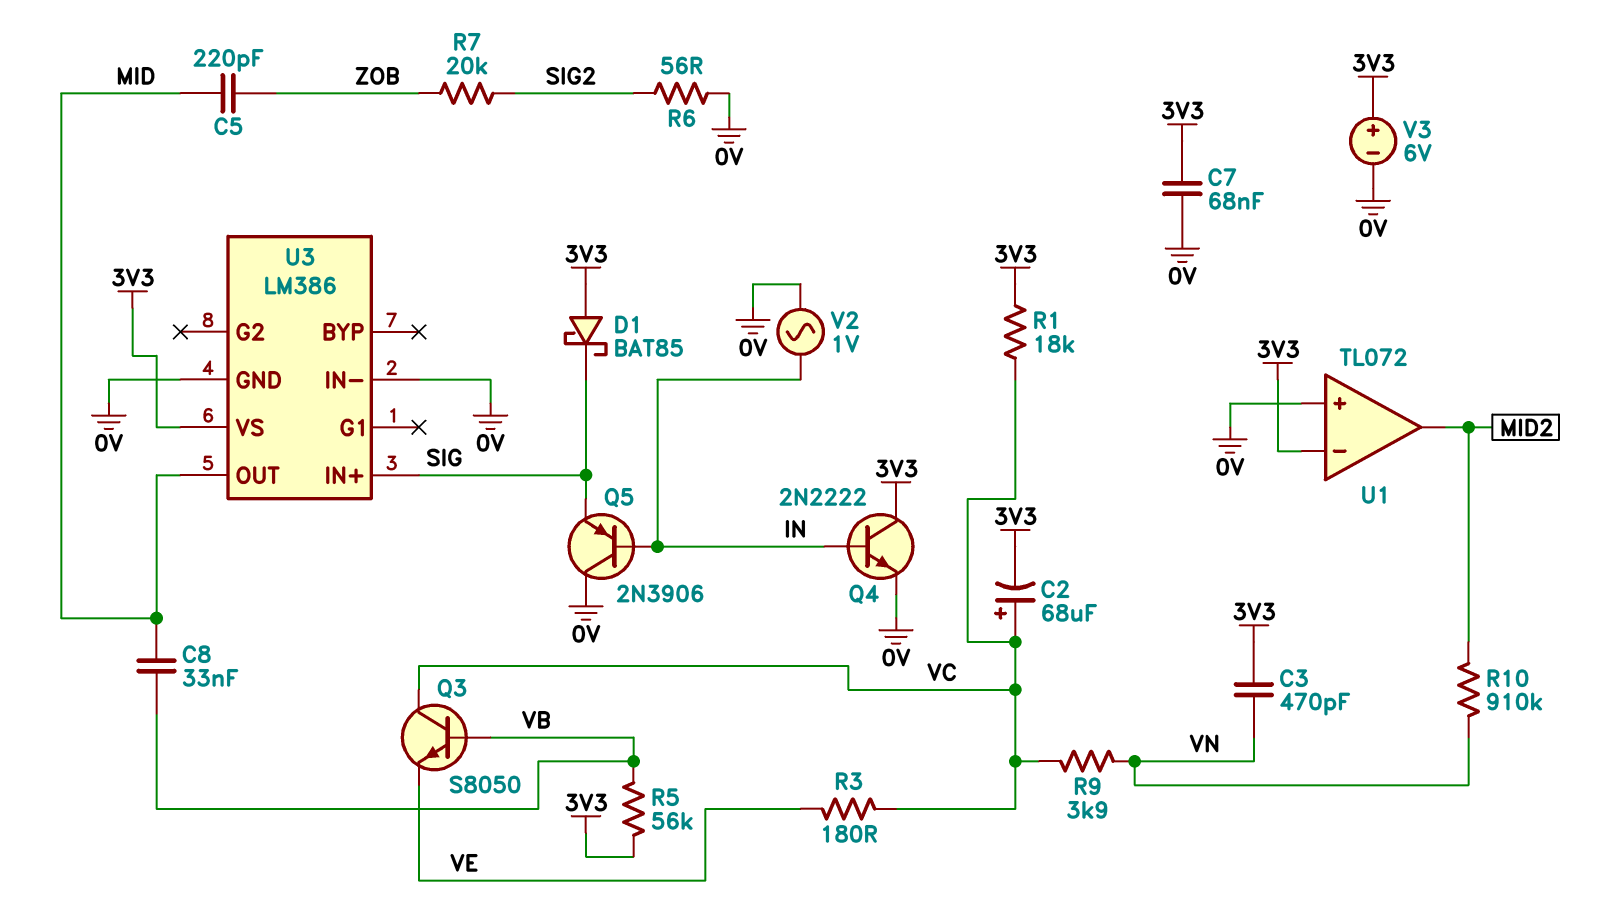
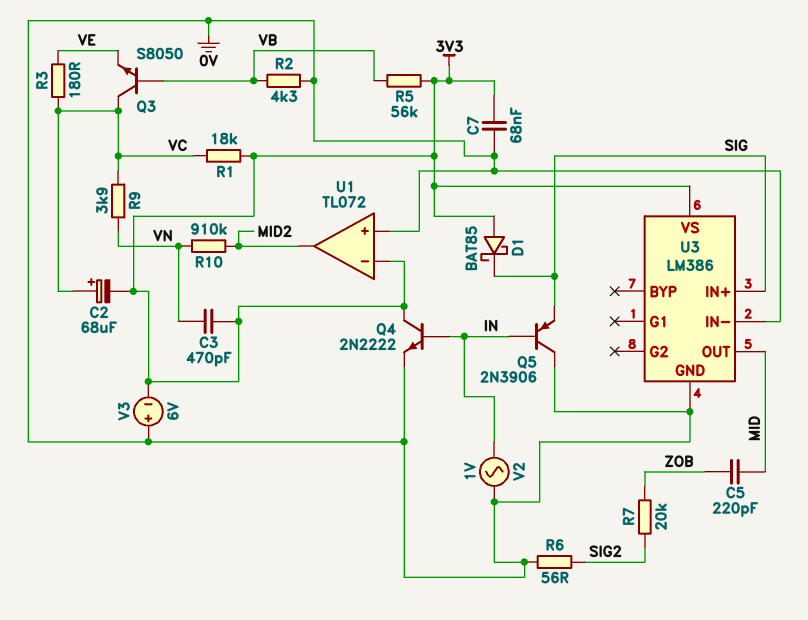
C8: 33nF (MID, VB) -> none
R2: none -> 4.3k (0V, VB)
V3: 6V (plus 3V3, minus 0V) -> 6V (plus 0V, minus 3V3)

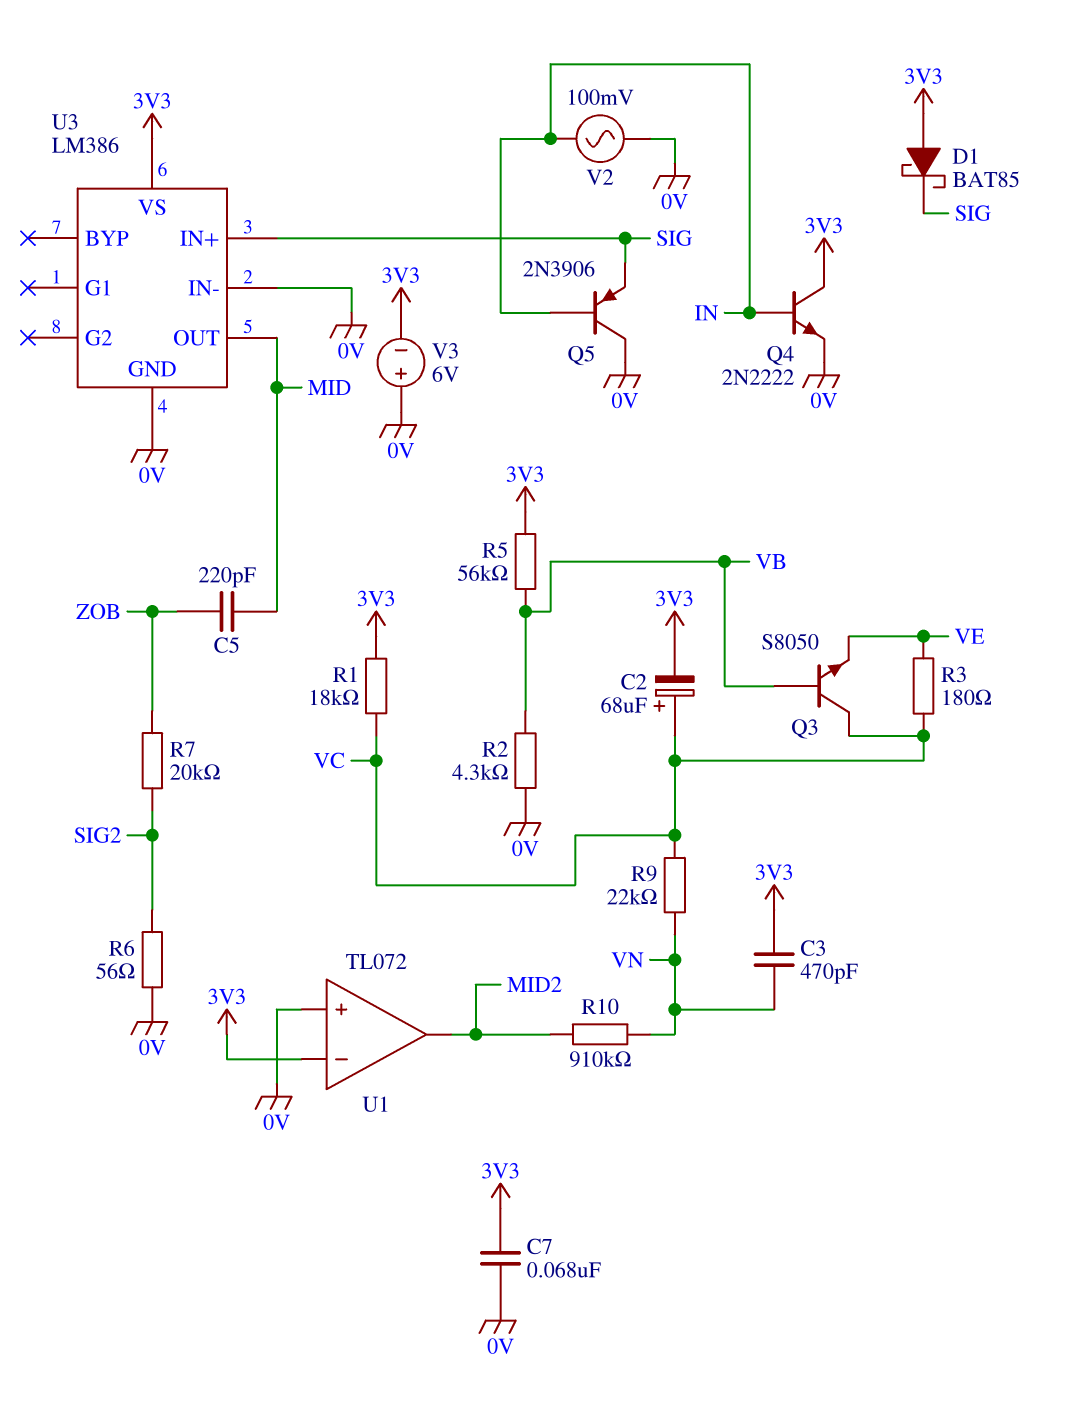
R9: 3.9k (VC, VN) -> 22k (VC, VN)
V2: AC 1V (0V, IN) -> AC 100mV (0V, IN)

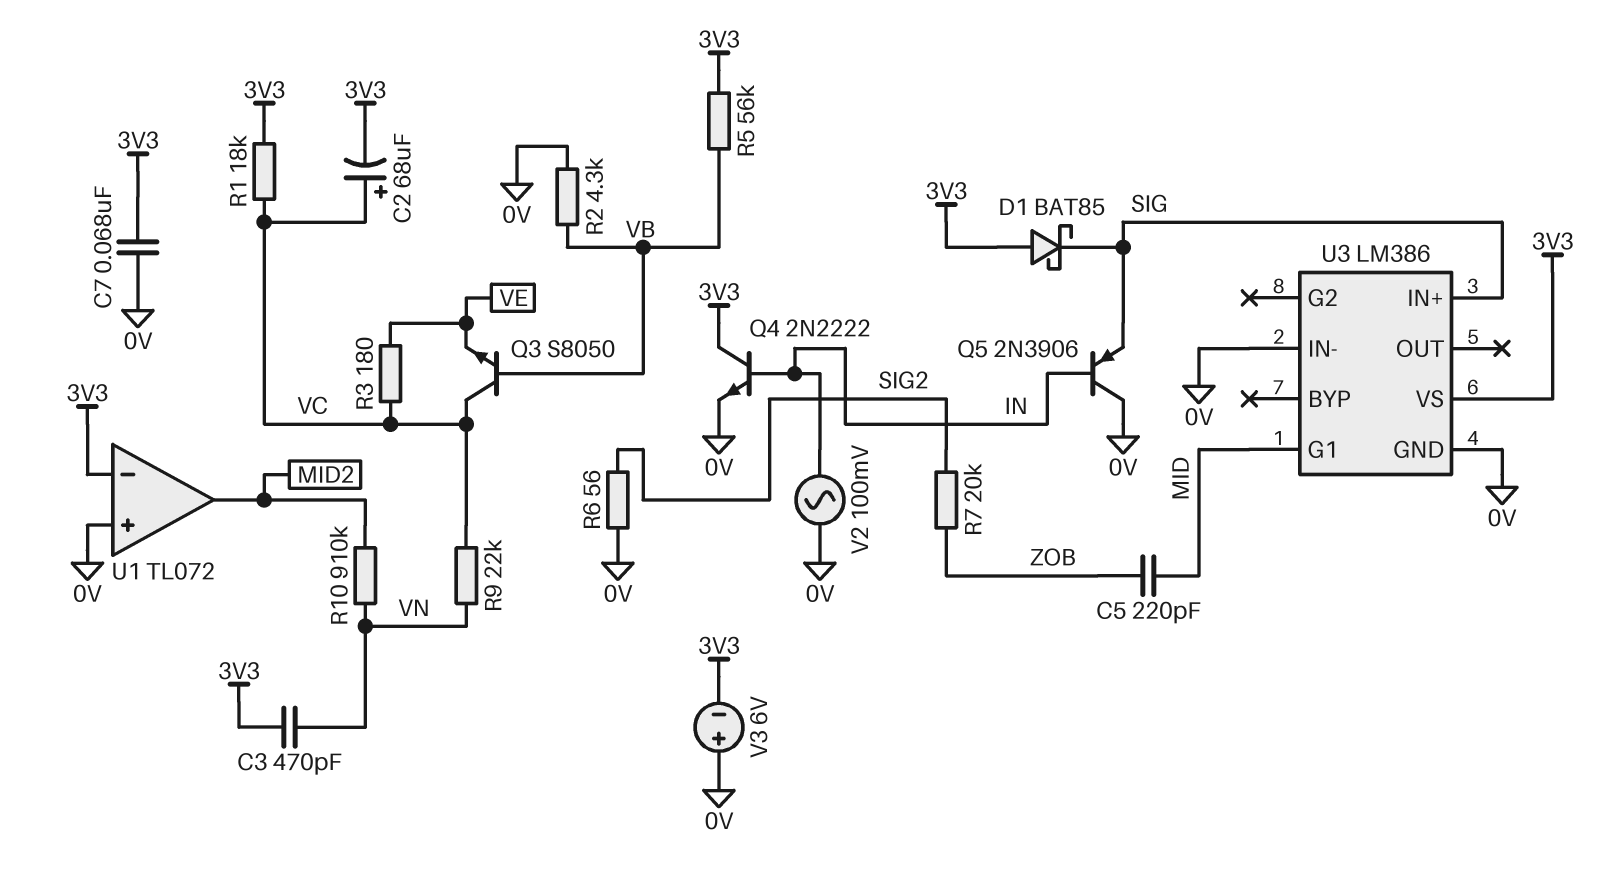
U3 pin G1: none -> MID
U3 pin OUT: MID -> none

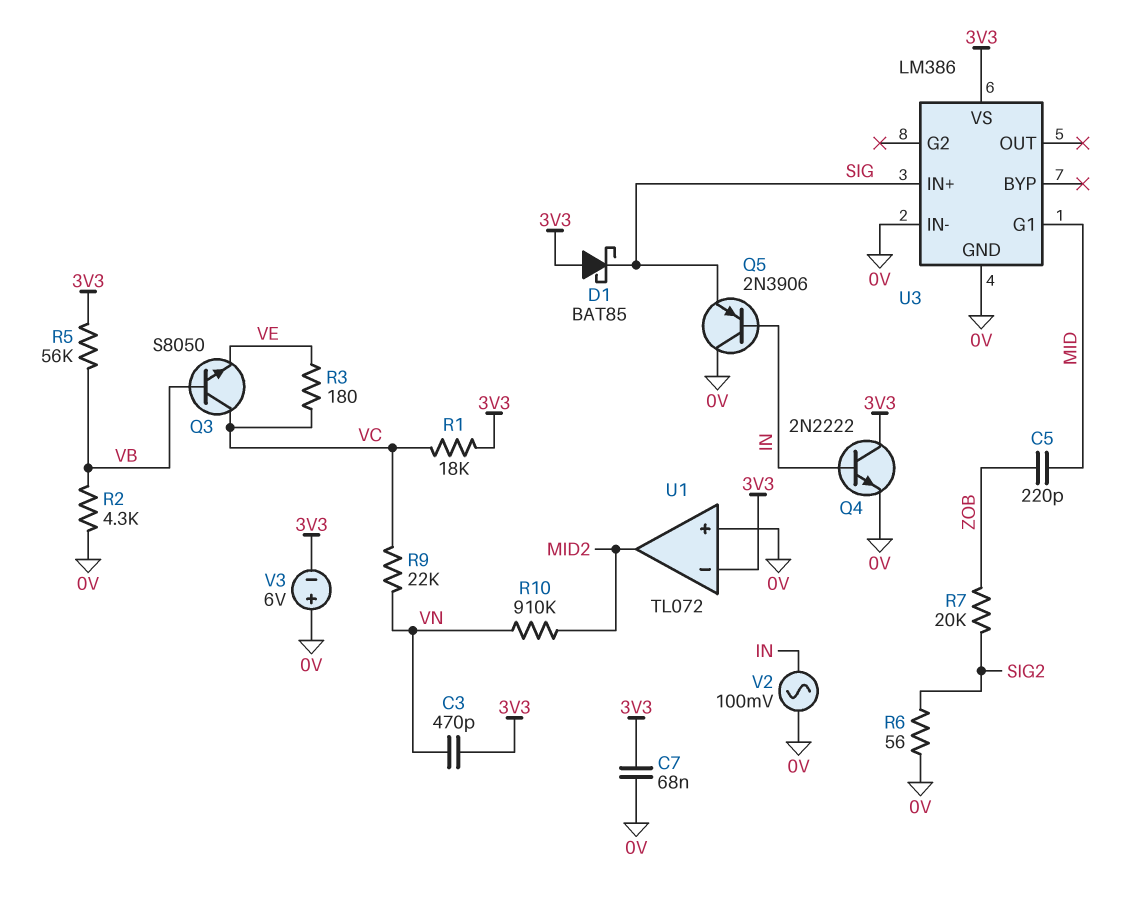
C2: 68uF (plus VC, minus 3V3) -> none

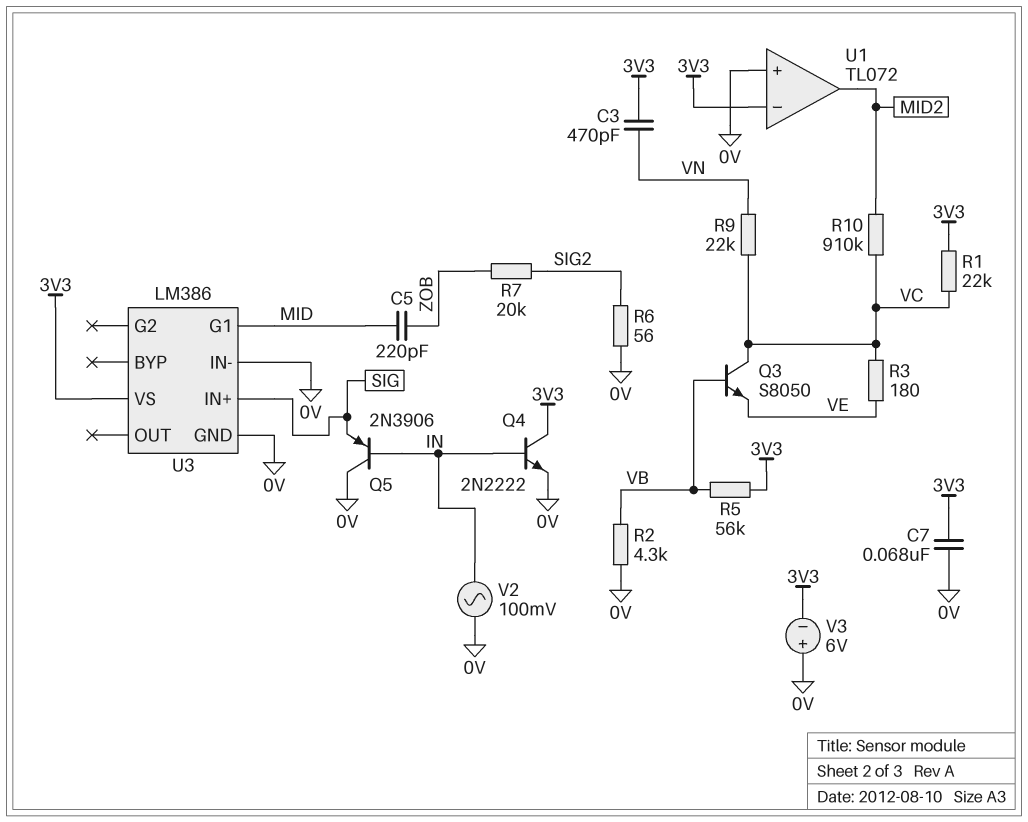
D1: schottky BAT85 (A 3V3, K SIG) -> none
R1: 18k (3V3, VC) -> 22k (3V3, VC)
R10: 910k (MID2, VN) -> 910k (MID2, VC)

